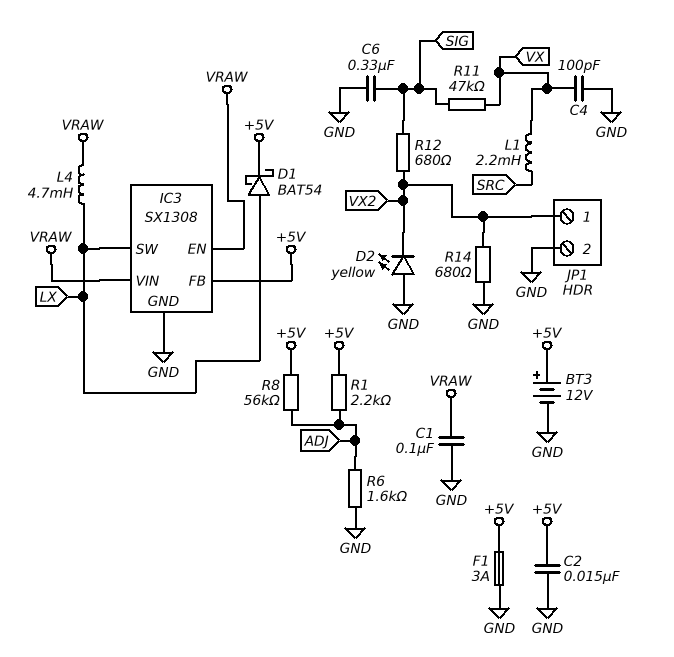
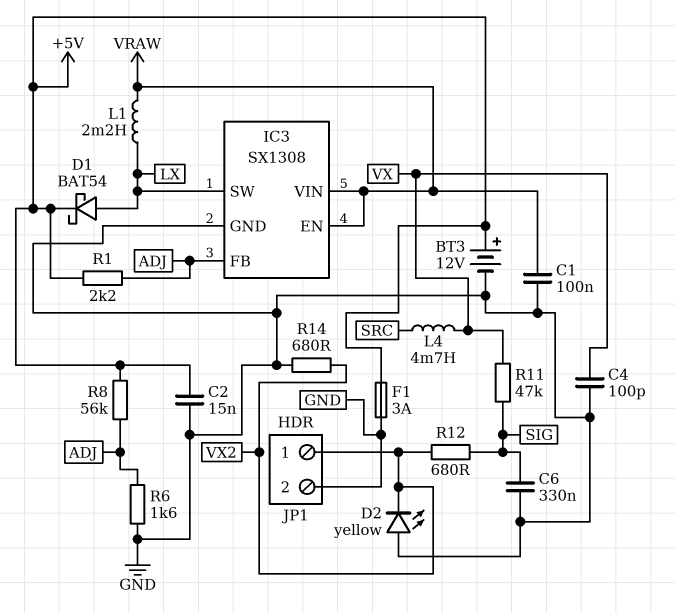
IC3 pin FB: +5V -> ADJ
L1: 2.2mH (SRC, VX) -> 2.2mH (LX, VRAW)
L4: 4.7mH (LX, VRAW) -> 4.7mH (SRC, VX)

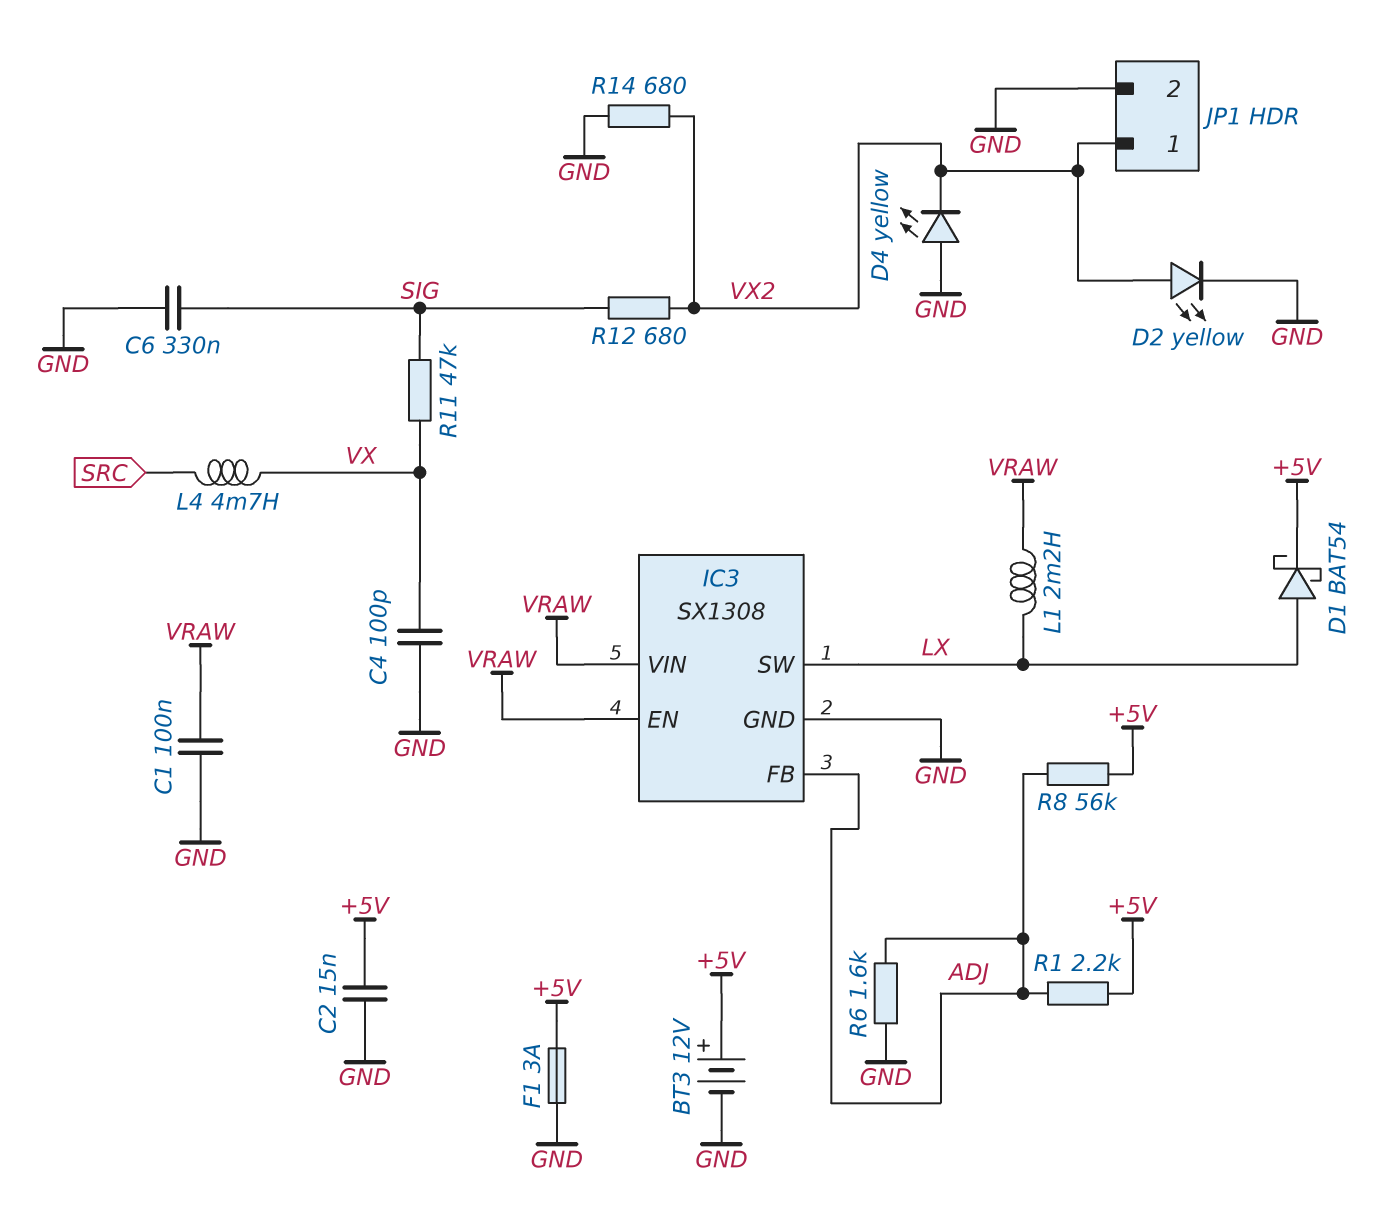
D2: LED yellow (A GND, K VX2) -> LED yellow (A VX2, K GND)
D4: none -> LED yellow (A GND, K VX2)

